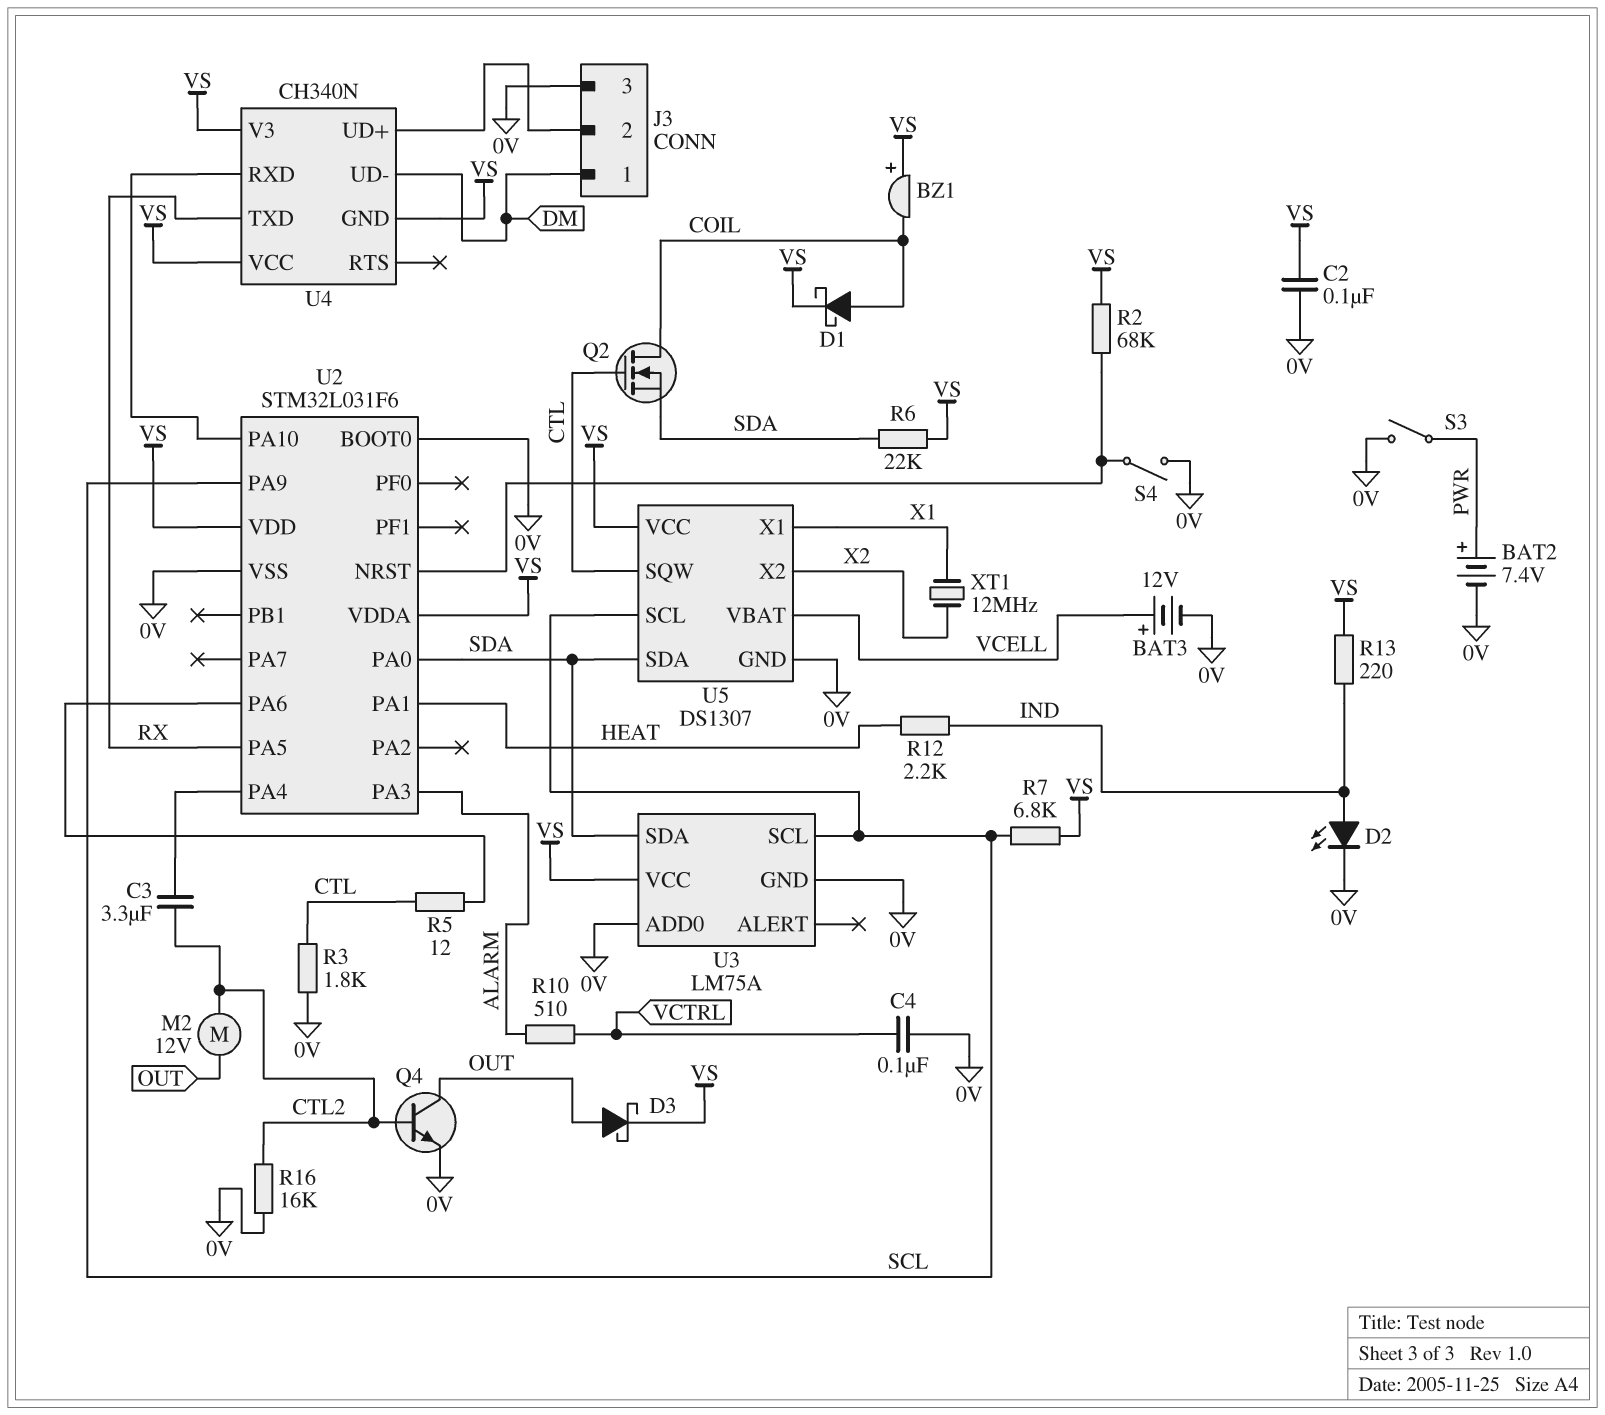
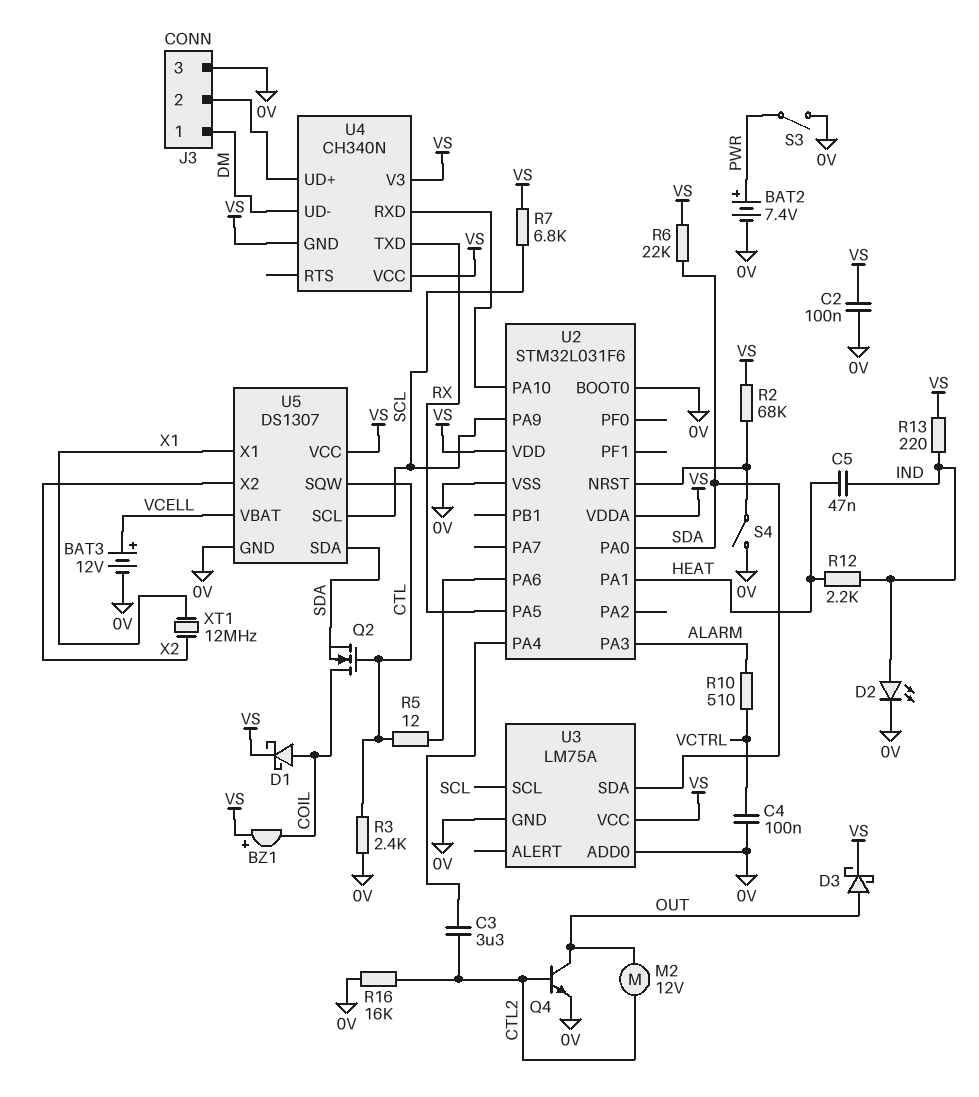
C5: none -> 47nF (HEAT, IND)
R3: 1.8k (0V, CTL) -> 2.4k (0V, CTL)

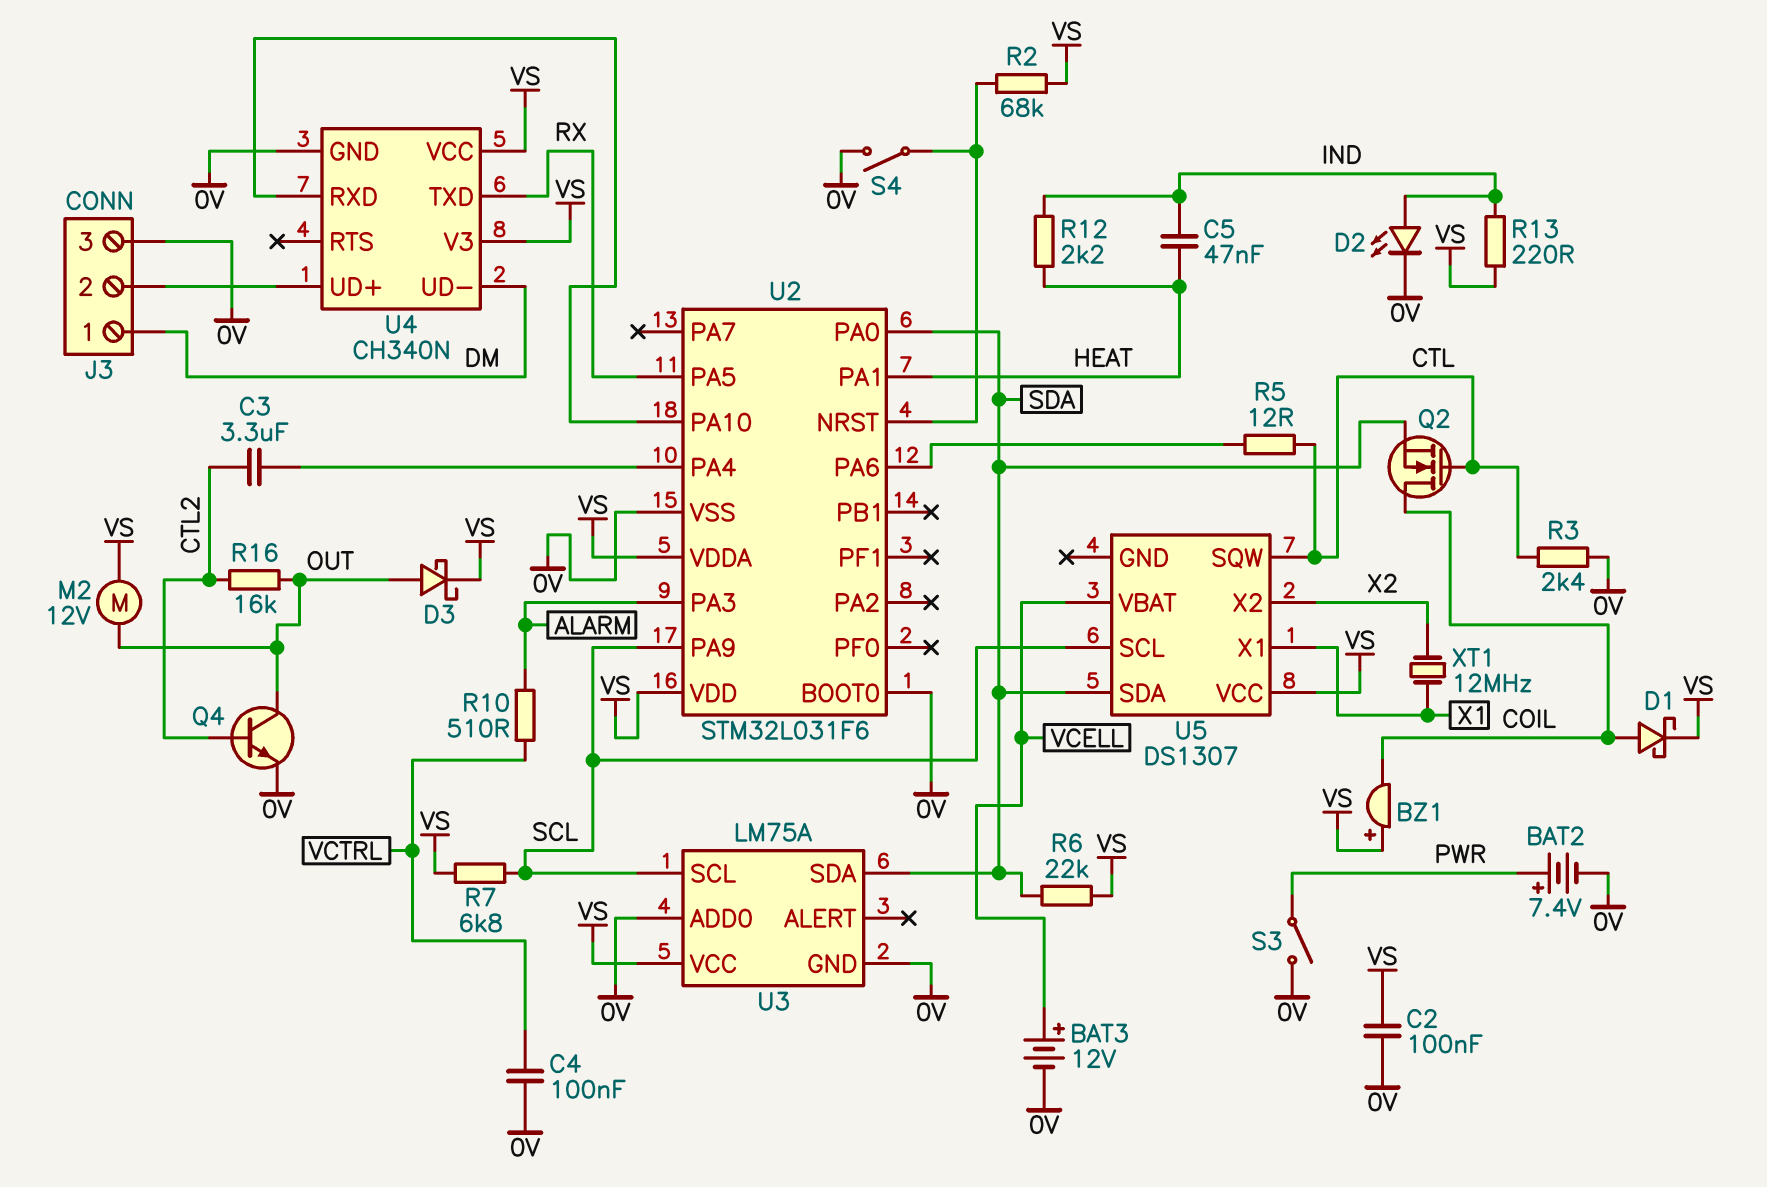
M2: motor 12V (CTL2, OUT) -> motor 12V (OUT, VS)
R16: 16k (0V, CTL2) -> 16k (CTL2, OUT)
U4 pin GND: VS -> 0V
U5 pin GND: 0V -> none

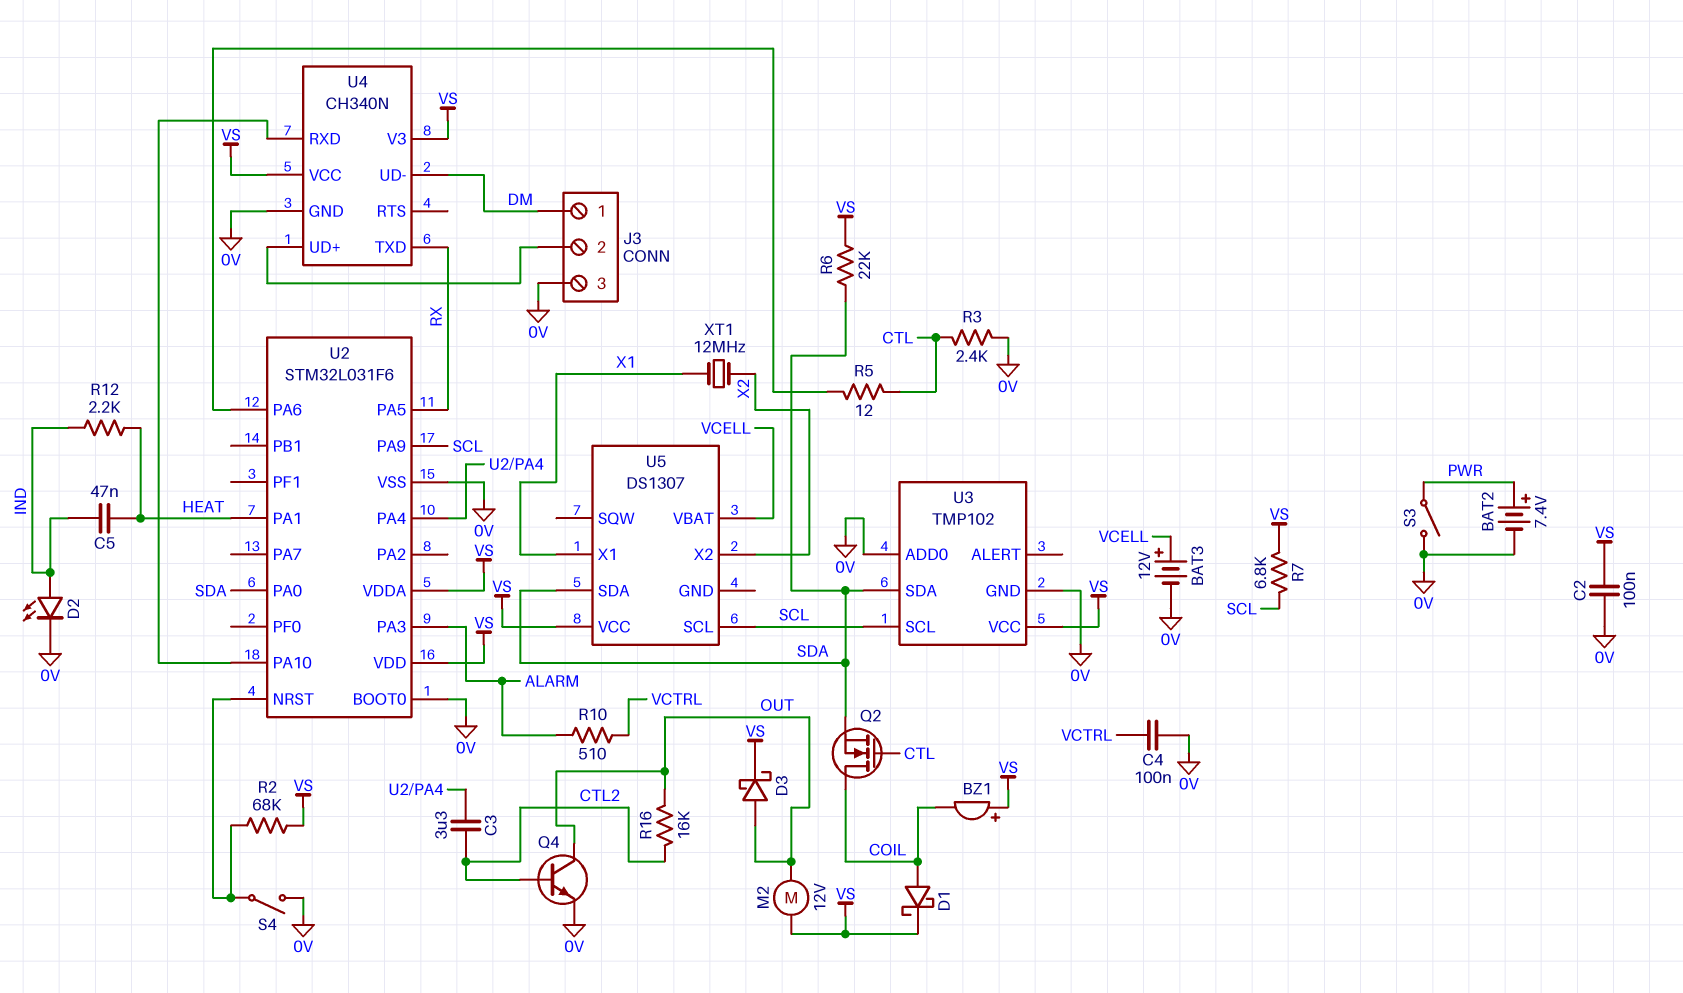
R13: 220 (IND, VS) -> none
U3: LM75A -> TMP102
U5 pin SQW: CTL -> none

